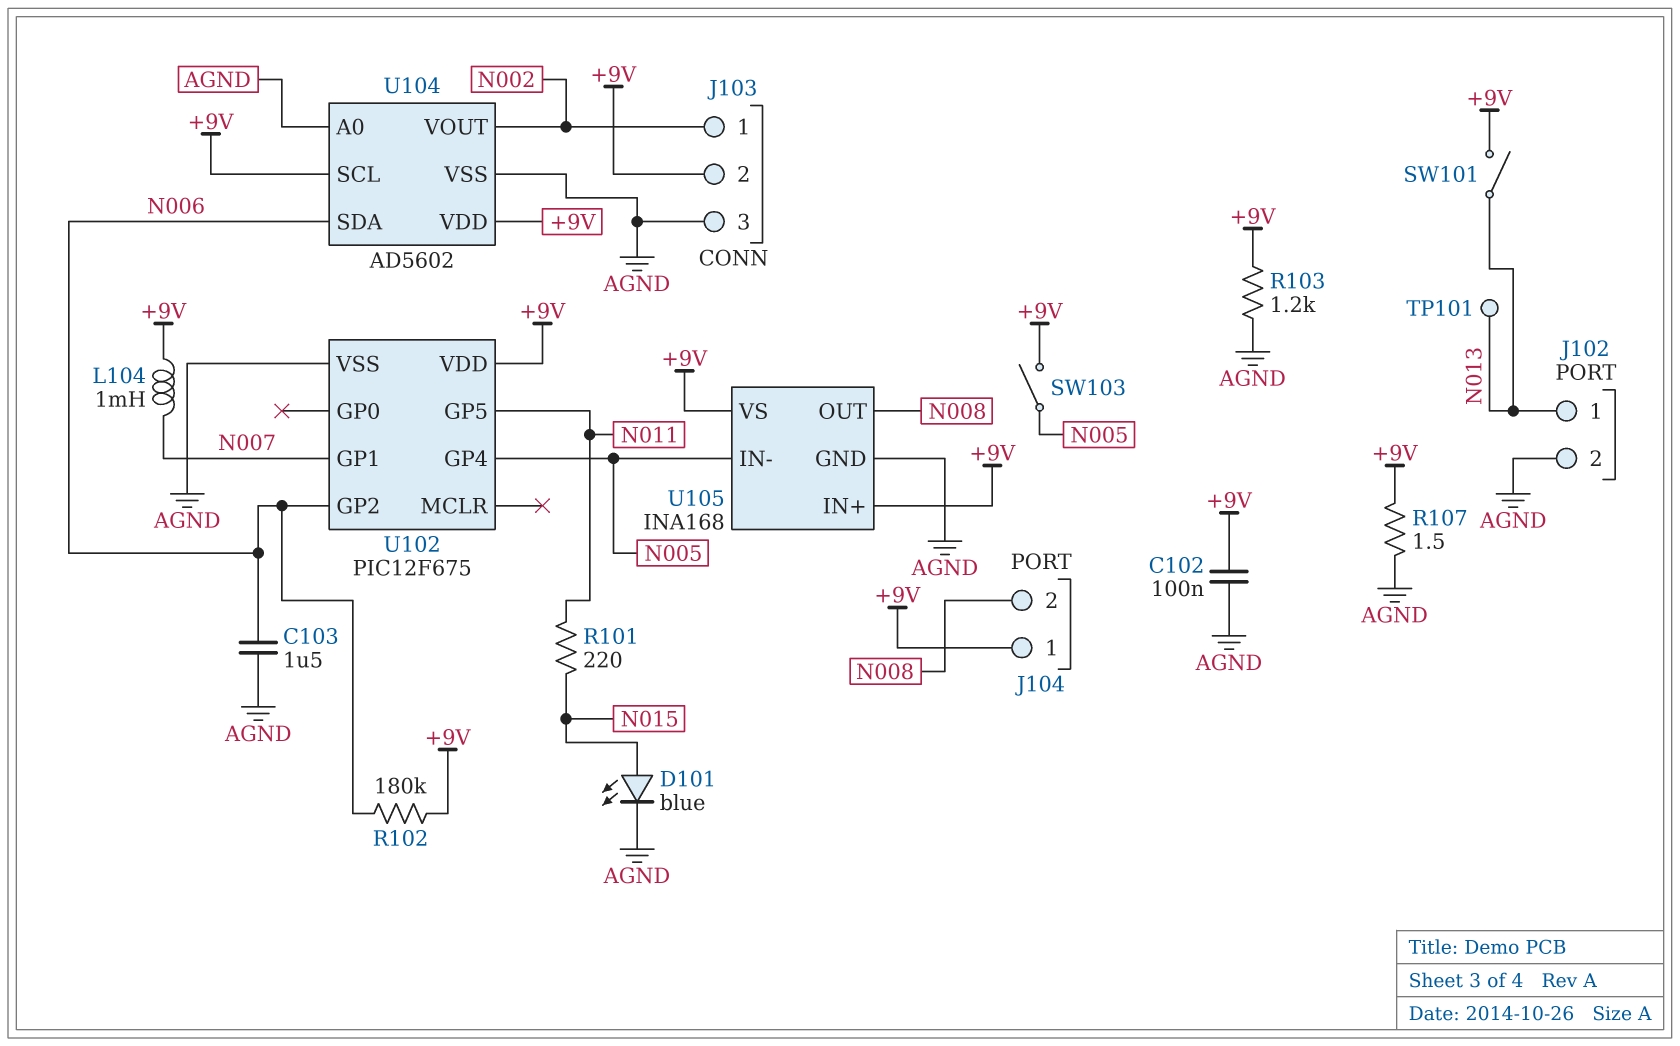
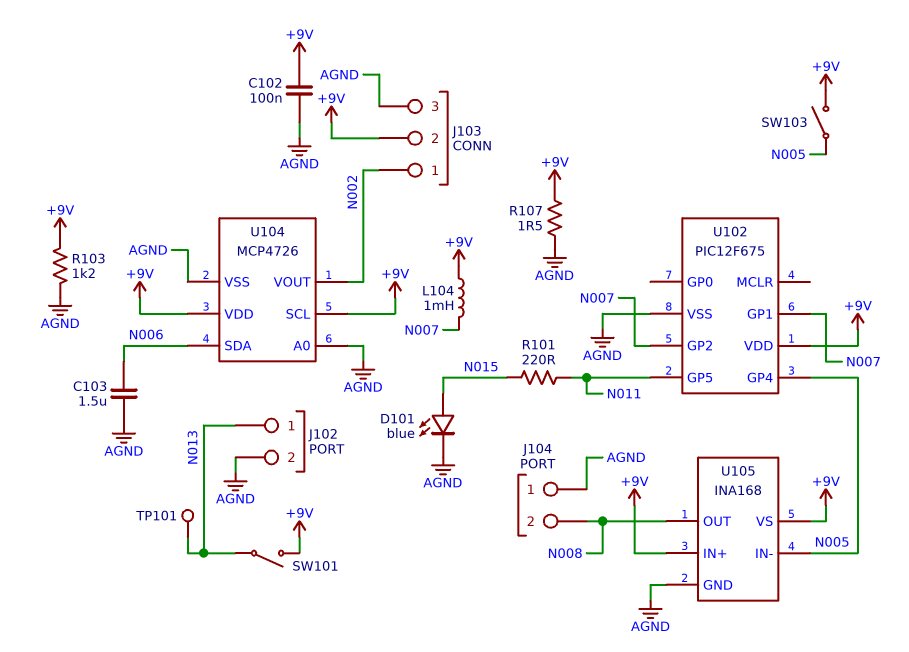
J104 pin 1: +9V -> AGND
R102: 180k (+9V, N006) -> none
U102 pin GP2: N006 -> N007
U104: AD5602 -> MCP4726

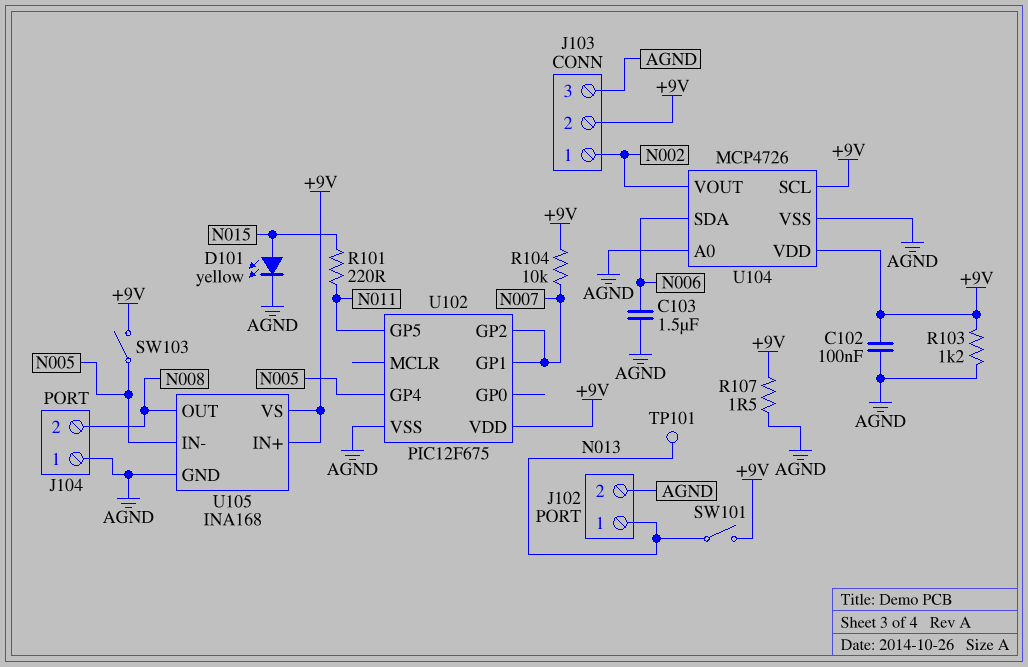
D101: LED blue (A N015, K AGND) -> LED yellow (A N015, K AGND)
L104: 1mH (+9V, N007) -> none
R104: none -> 10k (+9V, N007)

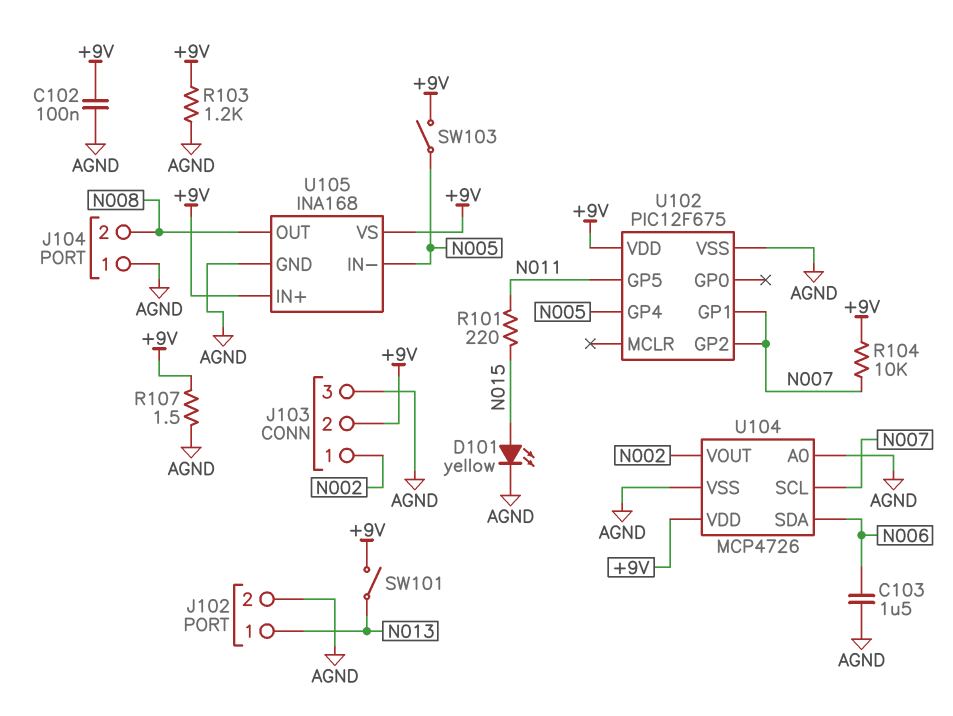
TP101: test point (N013) -> none
U104 pin SCL: +9V -> N007

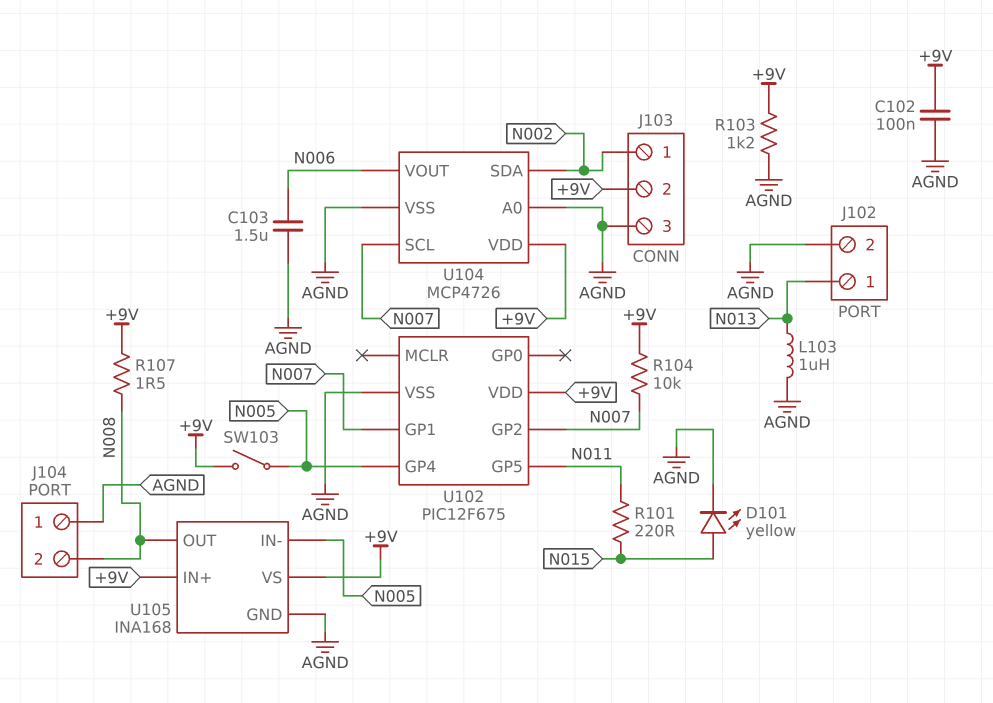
L103: none -> 1uH (AGND, N013)
R107: 1.5 (+9V, AGND) -> 1.5 (+9V, N008)
SW101: switch (+9V, N013) -> none
U104 pin SDA: N006 -> N002
U104 pin VOUT: N002 -> N006

